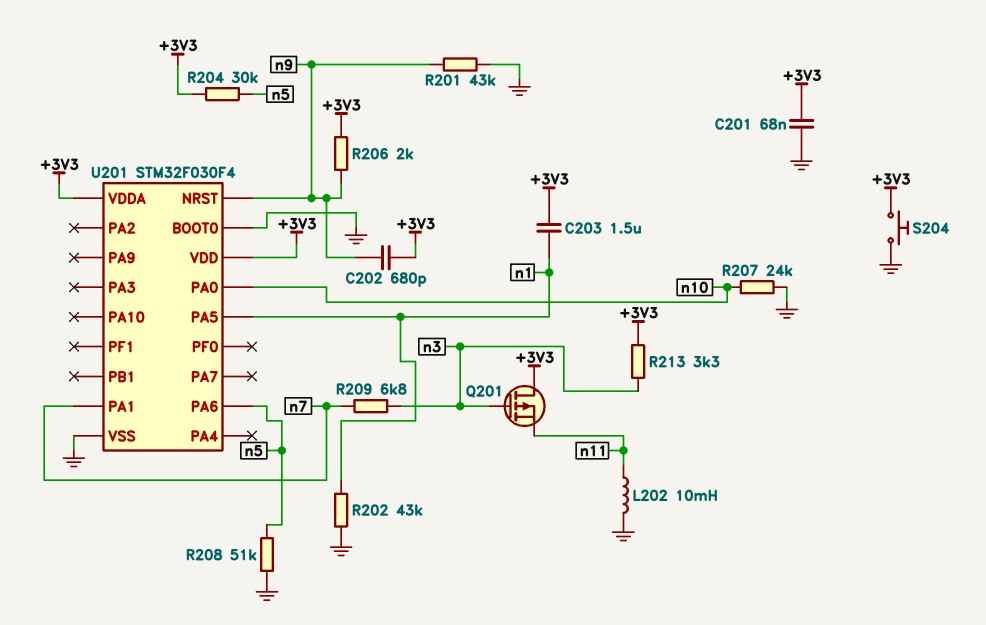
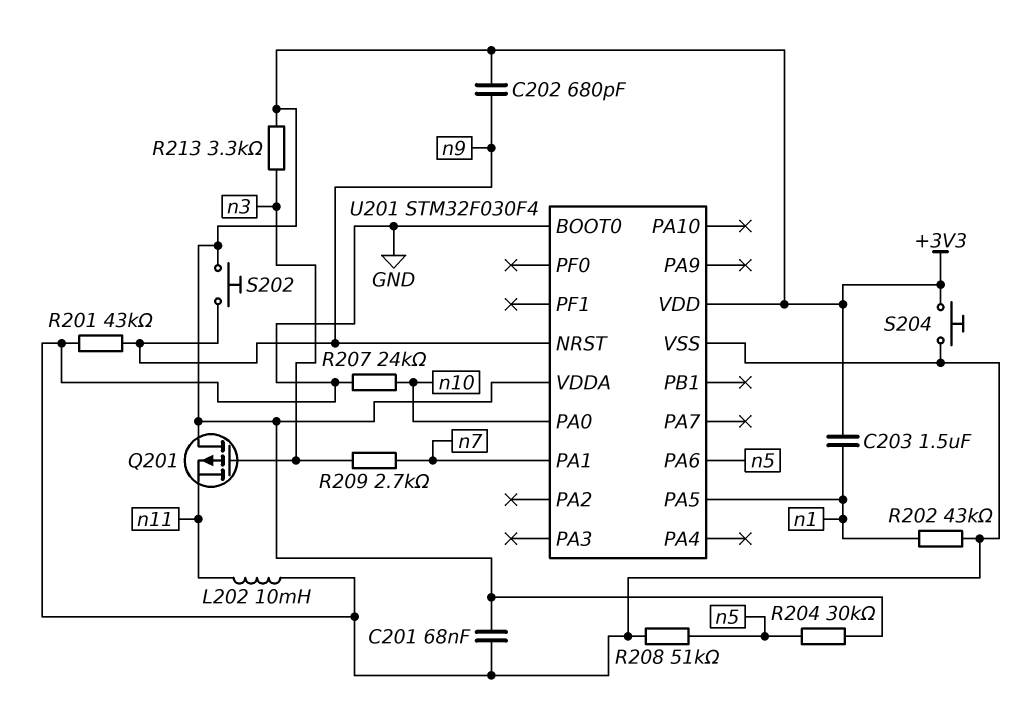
R206: 2k (+3V3, n9) -> none
R209: 6.8k (n3, n7) -> 2.7k (n3, n7)
S202: none -> button (+3V3, n9)

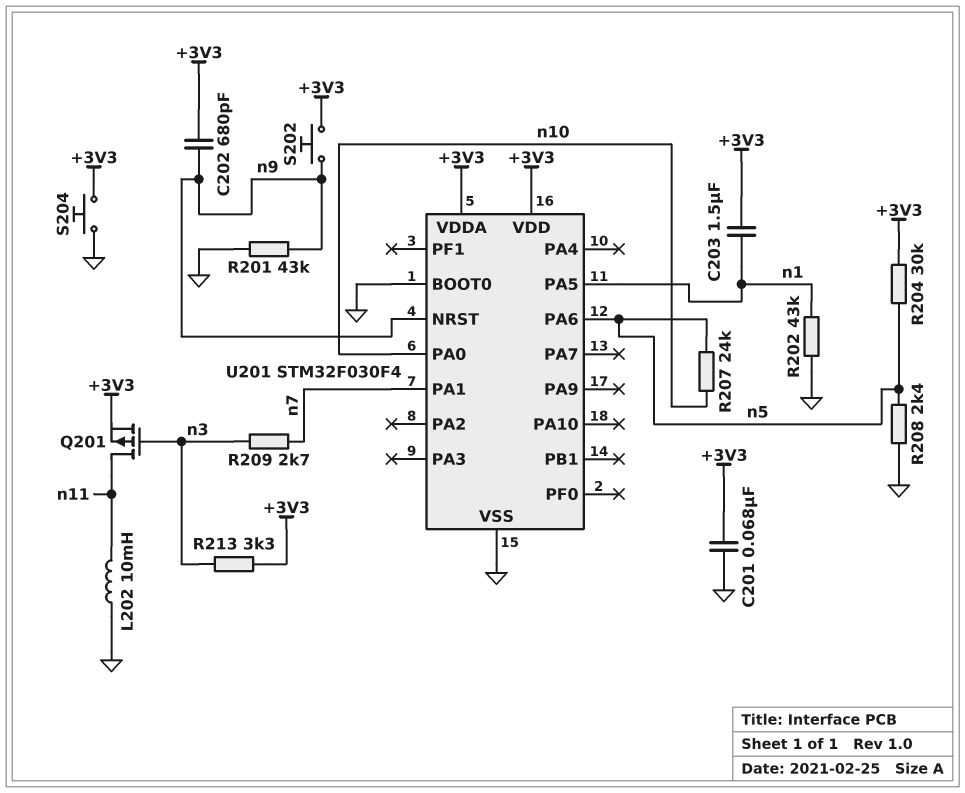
Q201: PMOS (G n3, D +3V3, S n11) -> PMOS (G n3, D n11, S +3V3)
R207: 24k (GND, n10) -> 24k (n5, n10)
R208: 51k (GND, n5) -> 2.4k (GND, n5)

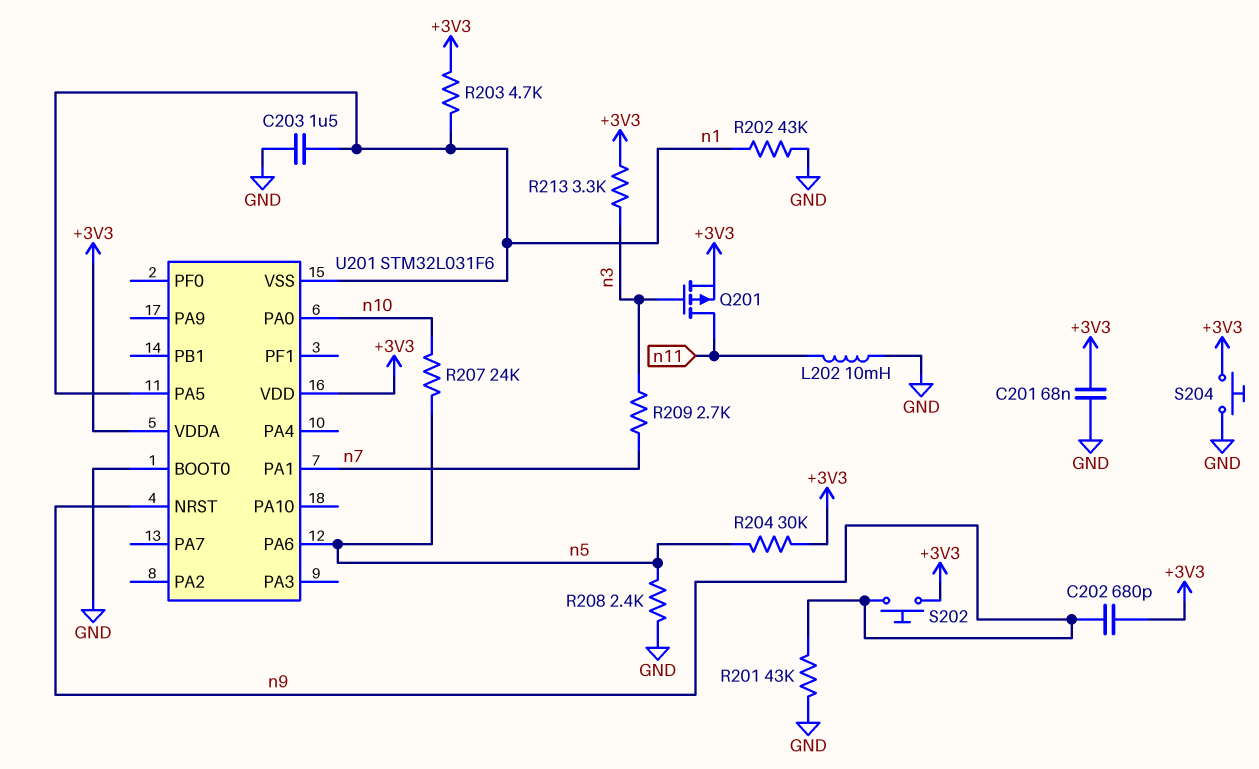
C203: 1.5uF (+3V3, n1) -> 1.5uF (GND, n1)
R203: none -> 4.7k (+3V3, n1)
U201: STM32F030F4 -> STM32L031F6
U201 pin VSS: GND -> n1

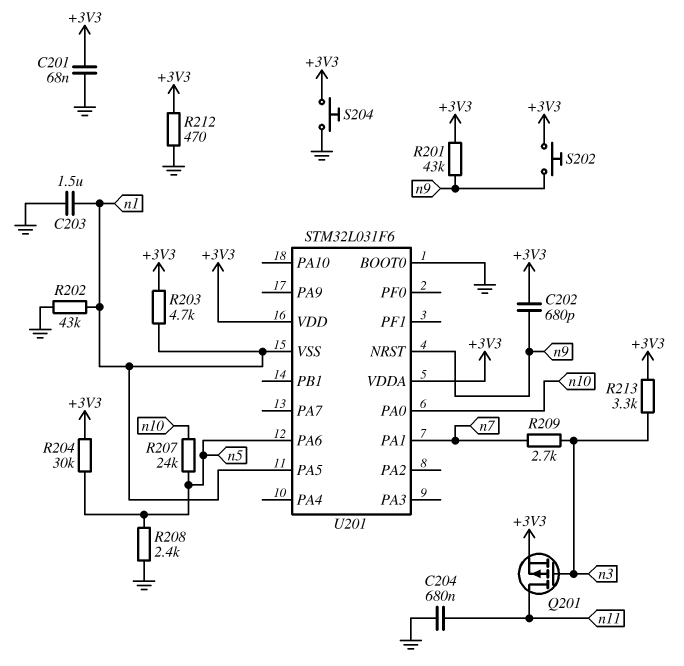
C204: none -> 680nF (GND, n11)
L202: 10mH (GND, n11) -> none
R201: 43k (GND, n9) -> 43k (+3V3, n9)
R212: none -> 470 (+3V3, GND)

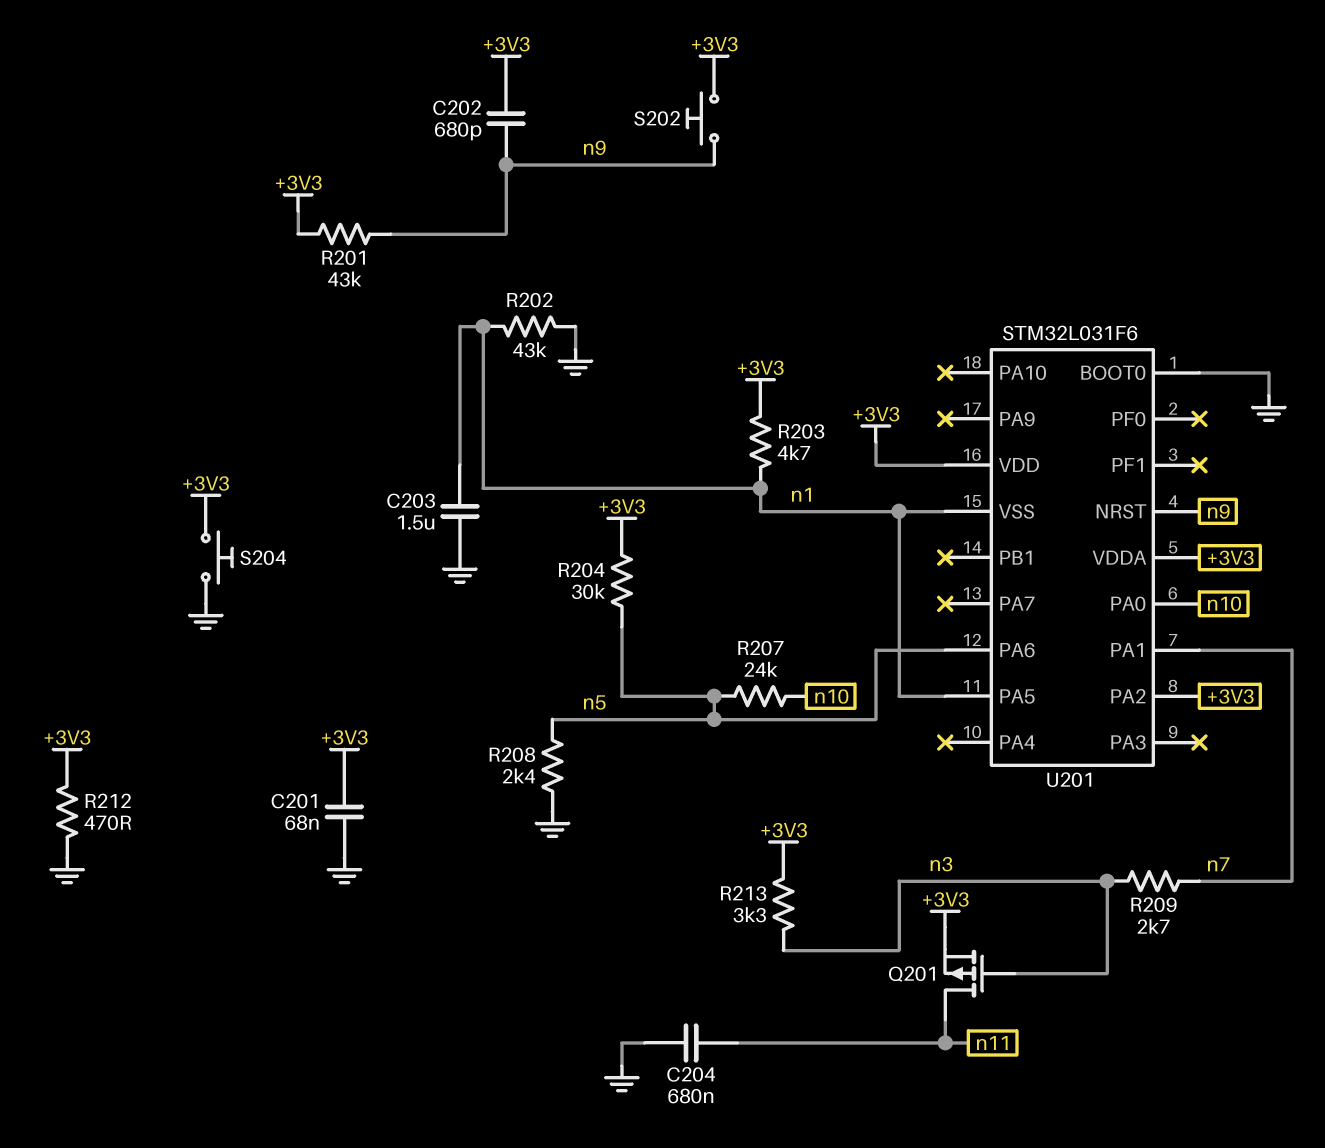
U201 pin PA2: none -> +3V3

